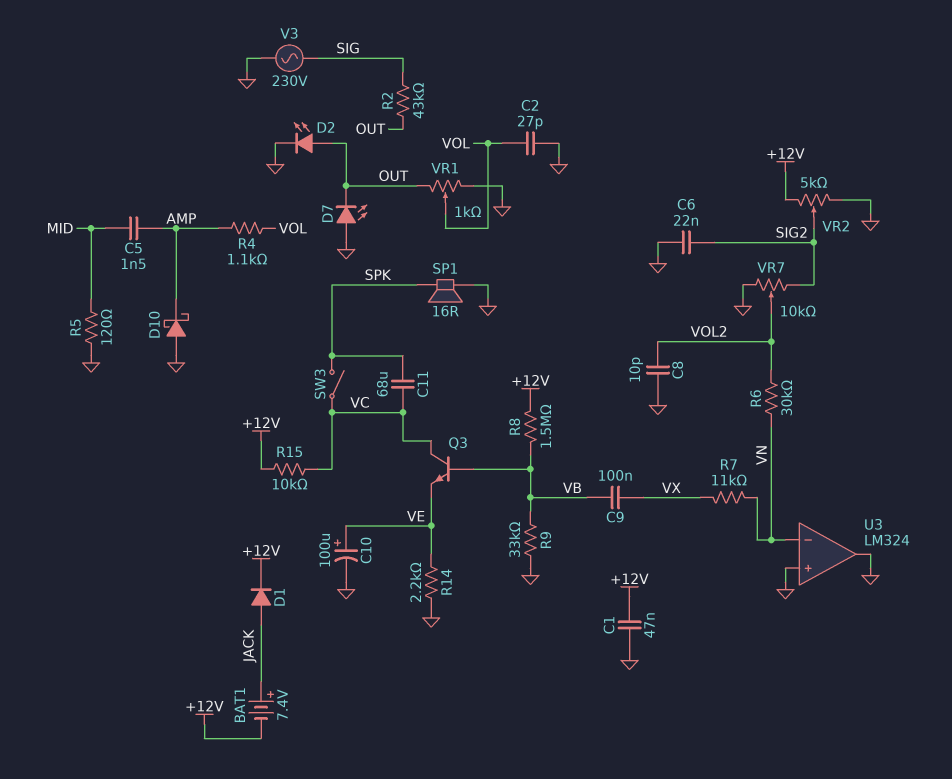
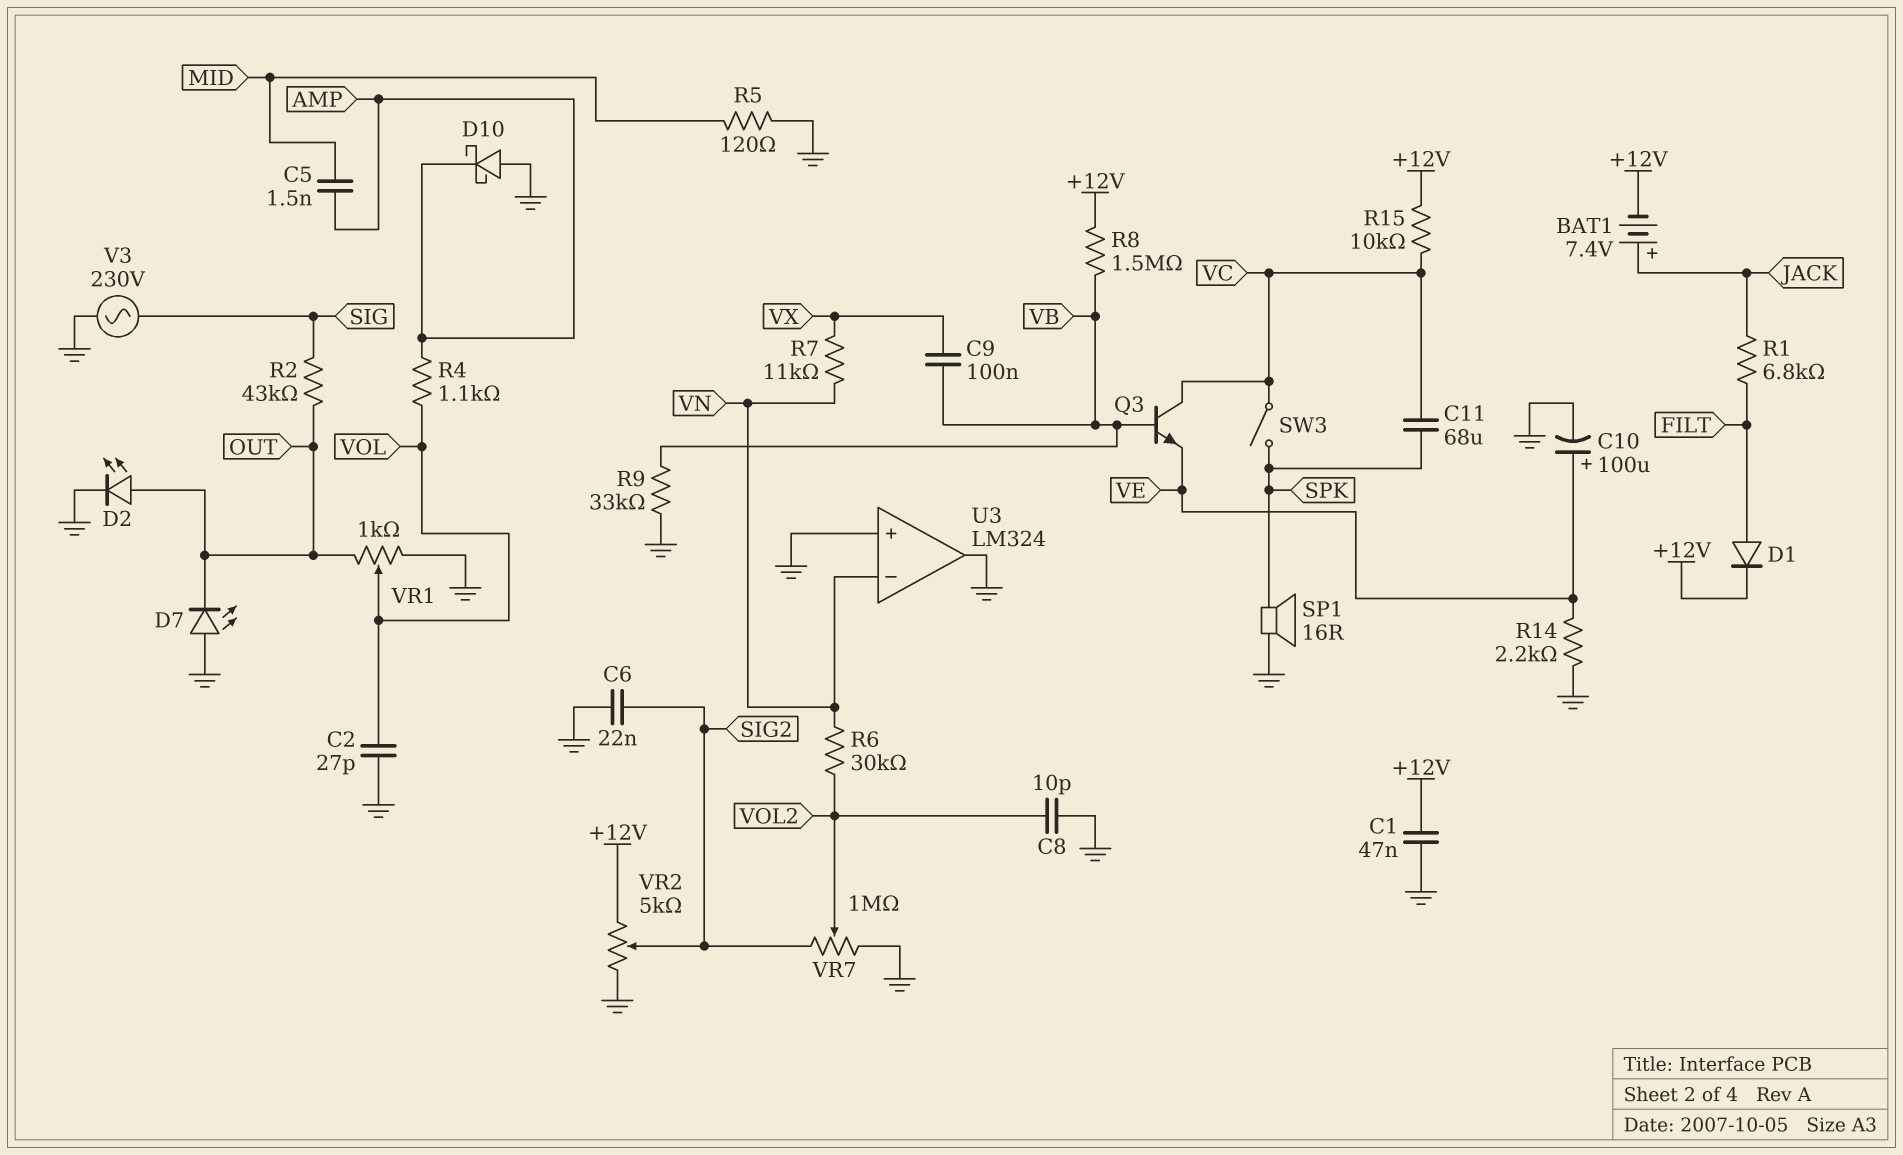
D1: diode (A JACK, K +12V) -> diode (A FILT, K +12V)
R1: none -> 6.8k (FILT, JACK)
VR7: 10k (GND, SIG2, wiper VOL2) -> 1M (GND, SIG2, wiper VOL2)

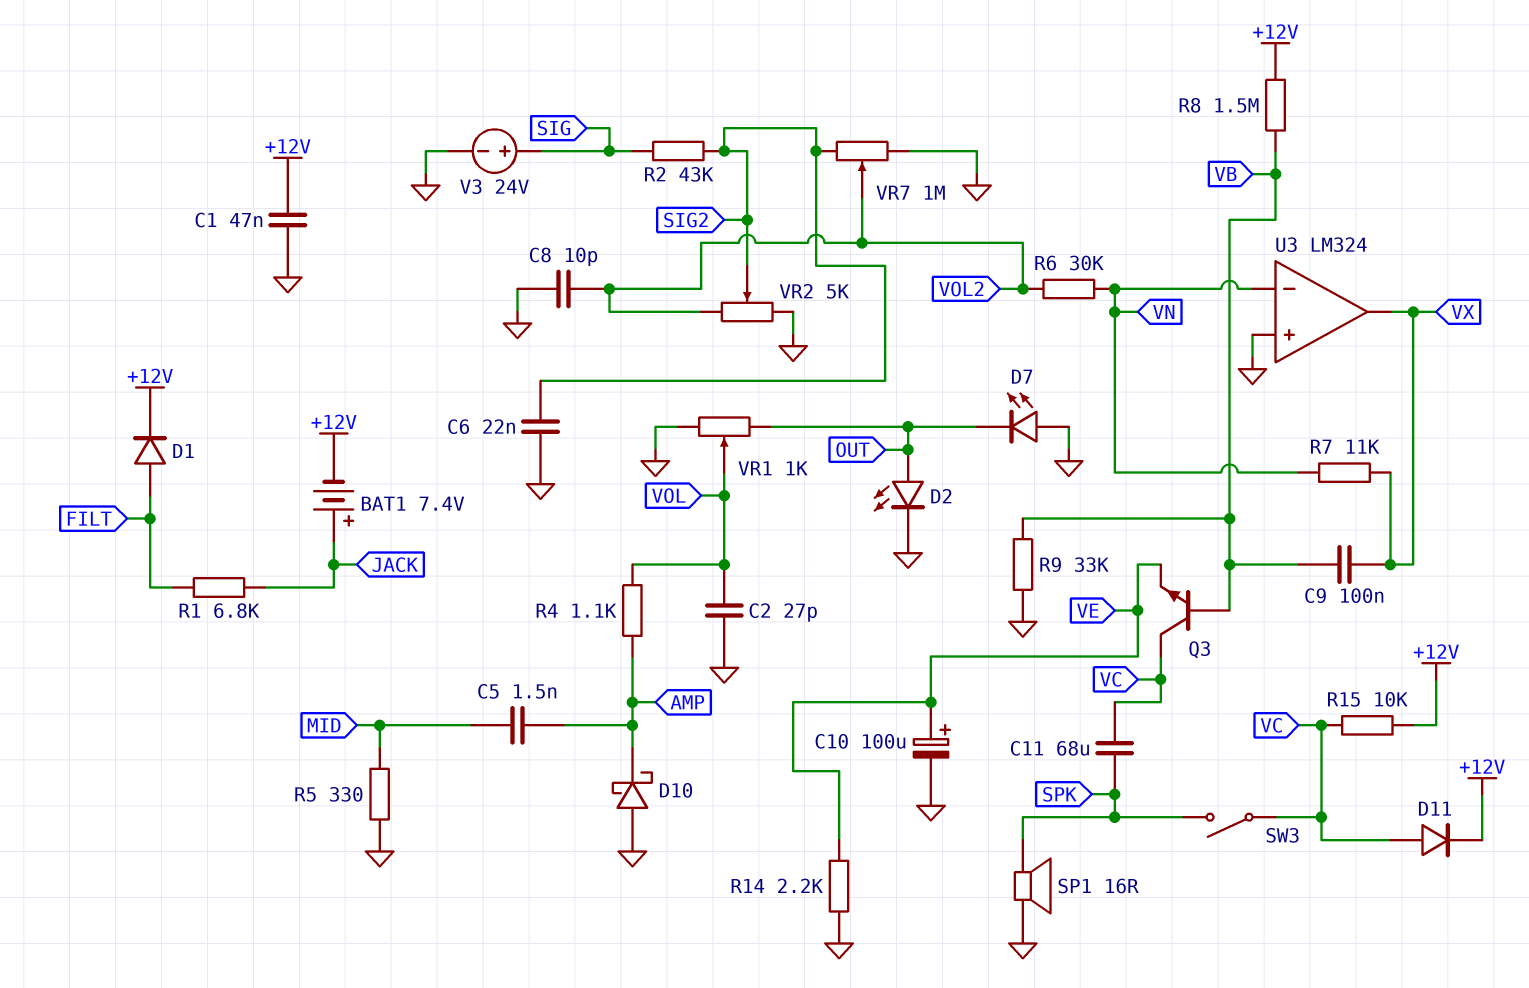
D11: none -> diode (A VC, K +12V)
R2: 43k (OUT, SIG) -> 43k (SIG, SIG2)
R5: 120 (GND, MID) -> 330 (GND, MID)
U3 pin out: GND -> VX
V3: AC 230V (GND, SIG) -> 24V (plus SIG, minus GND)
VR2: 5k (+12V, GND, wiper SIG2) -> 5k (GND, VOL2, wiper SIG2)

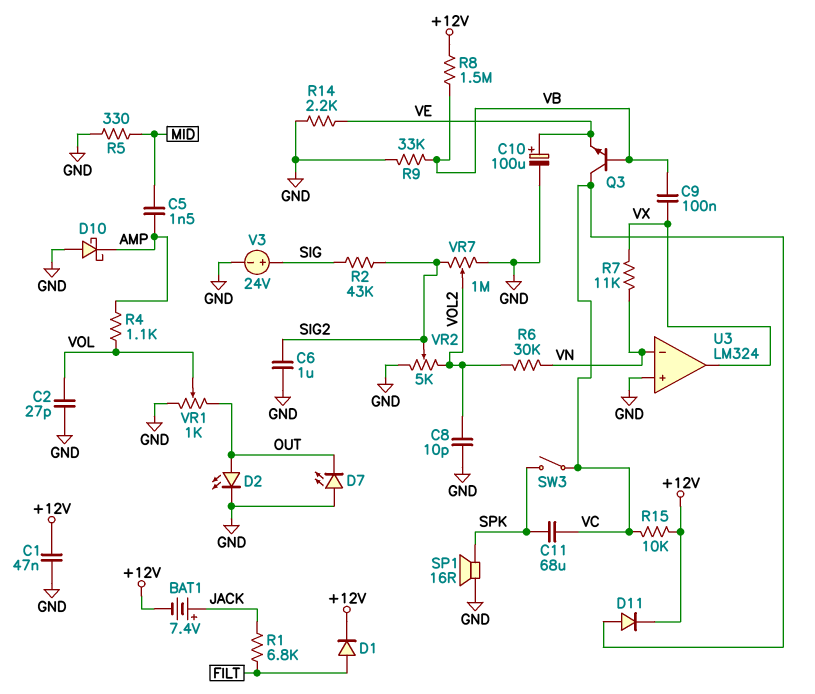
C6: 22nF (GND, SIG2) -> 1uF (GND, SIG2)

